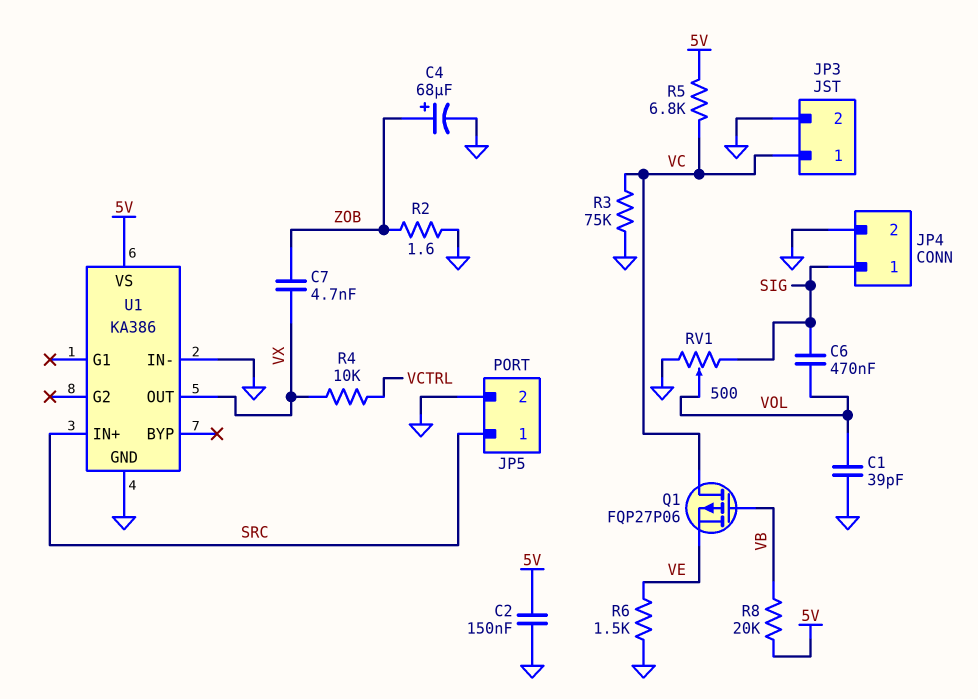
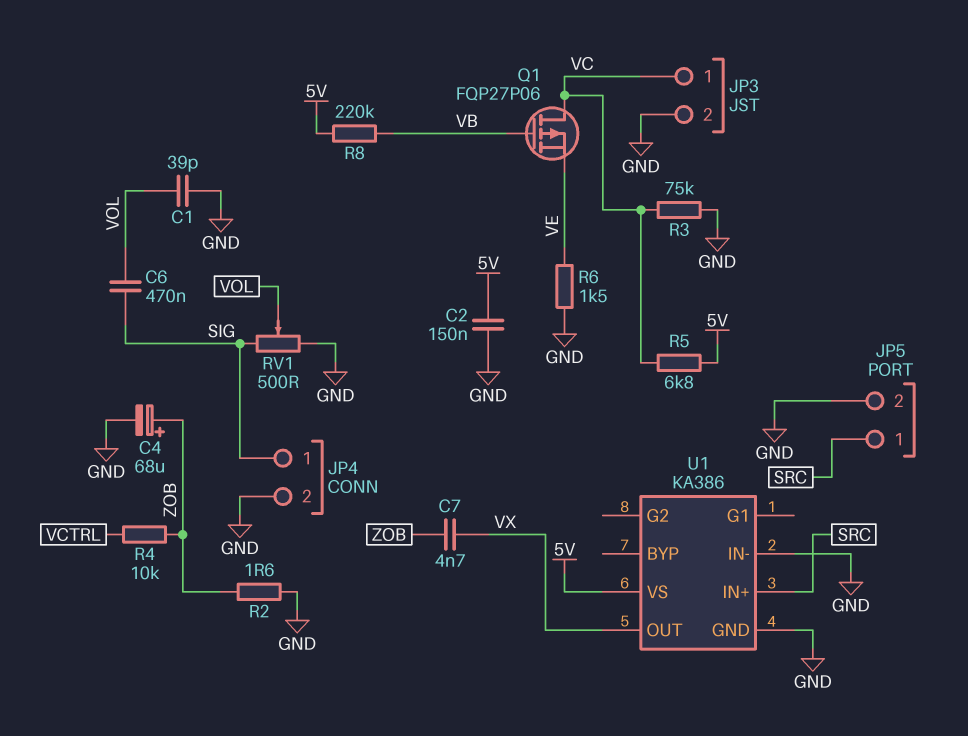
R4: 10k (VCTRL, VX) -> 10k (VCTRL, ZOB)
R8: 20k (5V, VB) -> 220k (5V, VB)

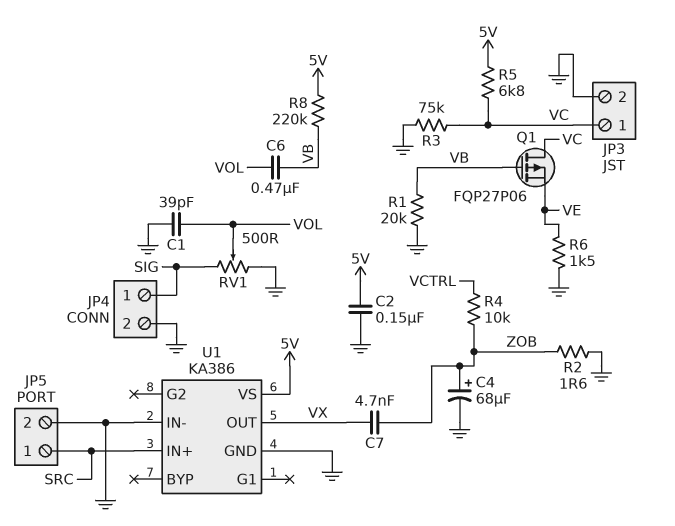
C6: 470nF (SIG, VOL) -> 470nF (VB, VOL)
R1: none -> 20k (GND, VB)

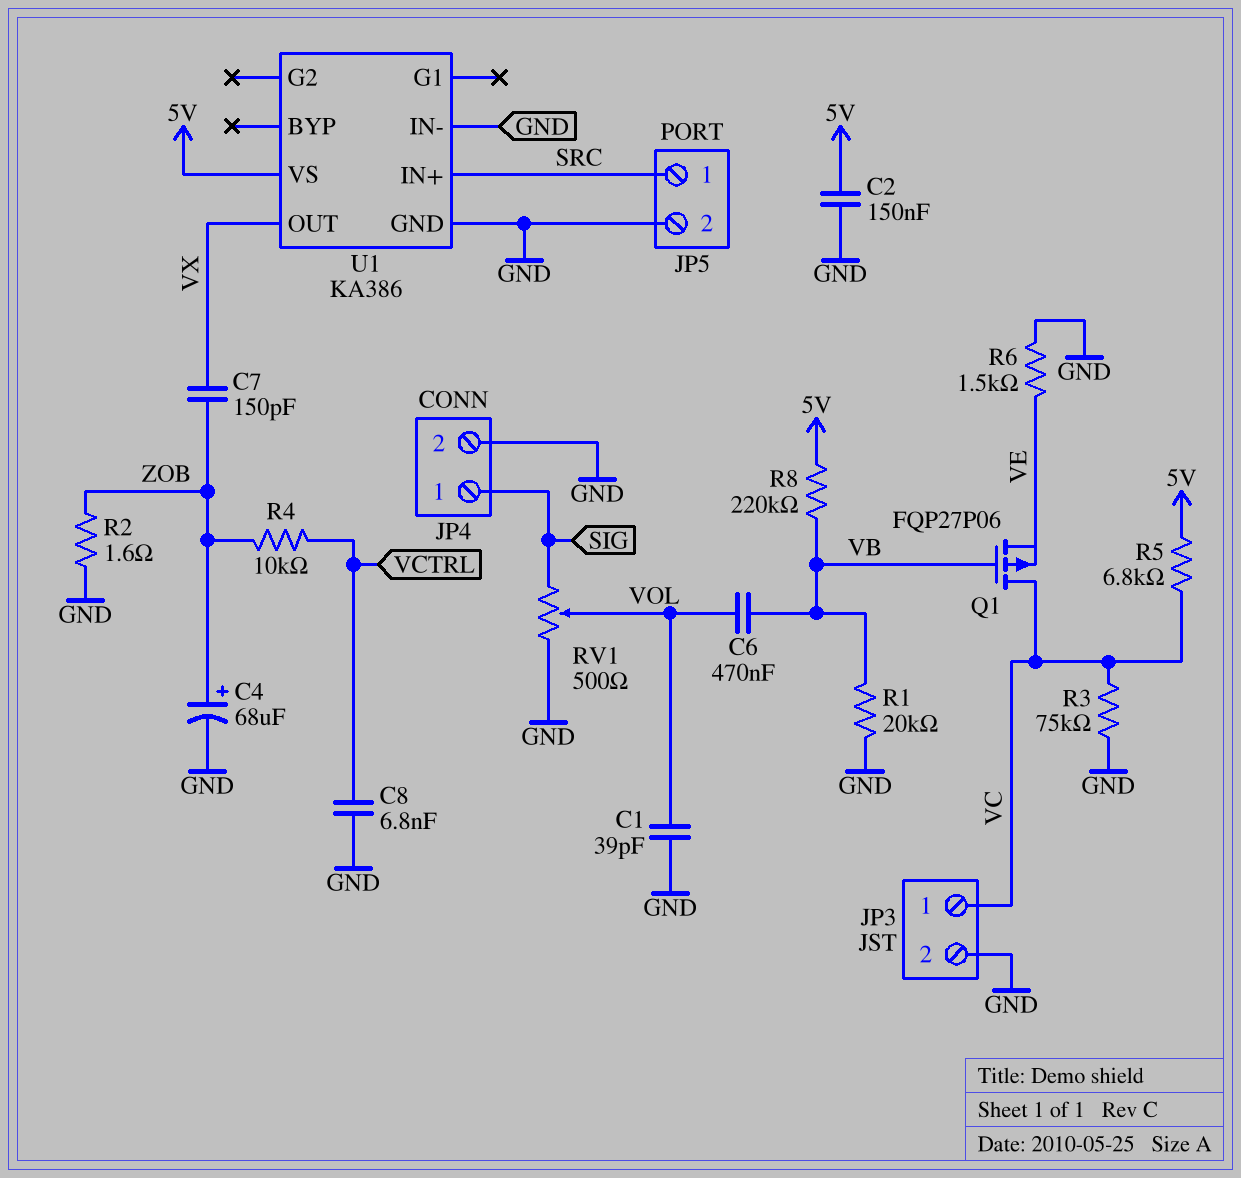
C7: 4.7nF (VX, ZOB) -> 150pF (VX, ZOB)
C8: none -> 6.8nF (GND, VCTRL)

